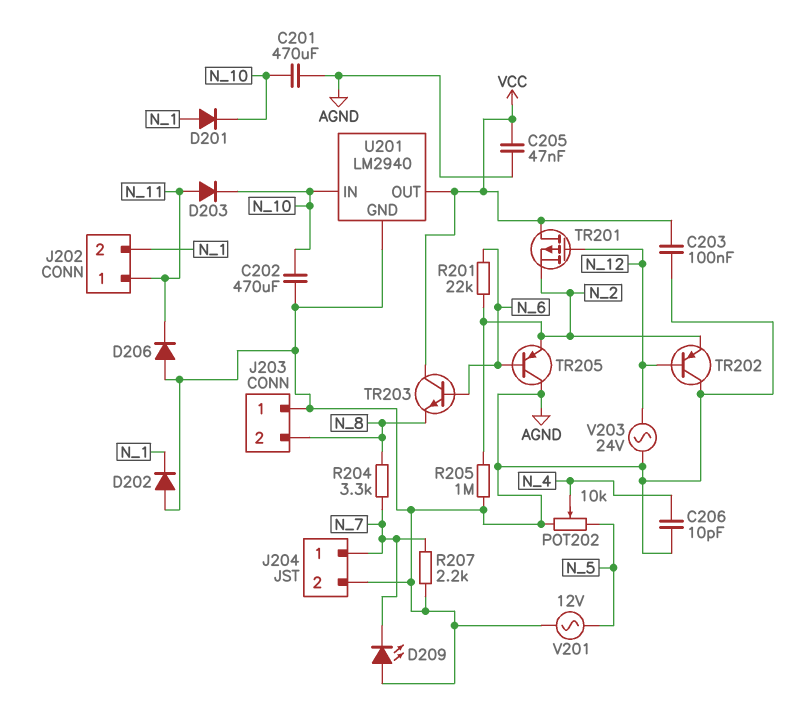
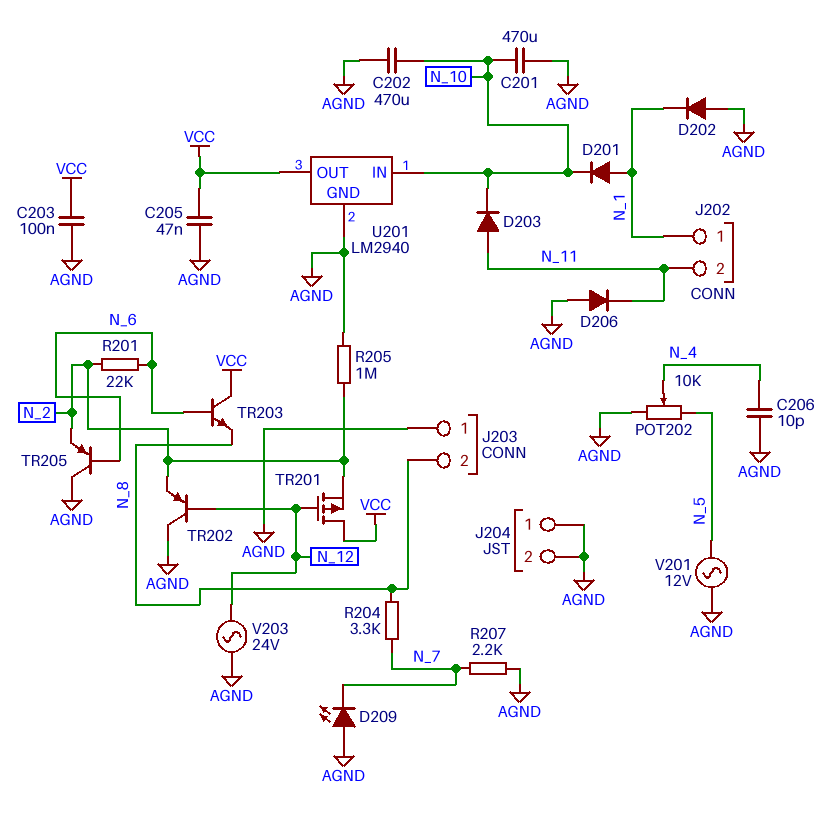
J202 pin 1: N_11 -> N_1
J202 pin 2: N_1 -> N_11
J204 pin 1: N_7 -> AGND

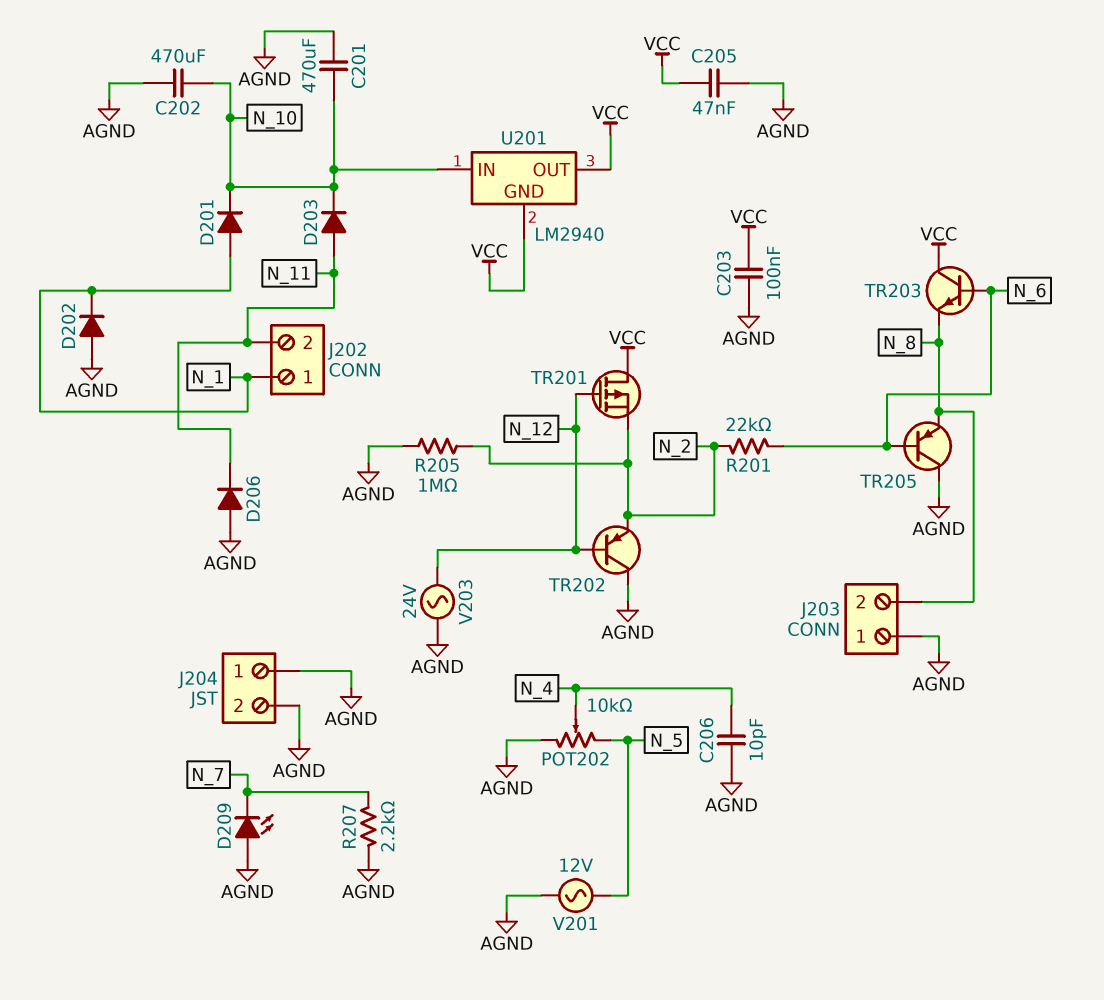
R204: 3.3k (N_7, N_8) -> none
TR205: PNP (B N_6, C AGND, E N_2) -> PNP (B N_6, C AGND, E N_8)
U201 pin GND: AGND -> VCC

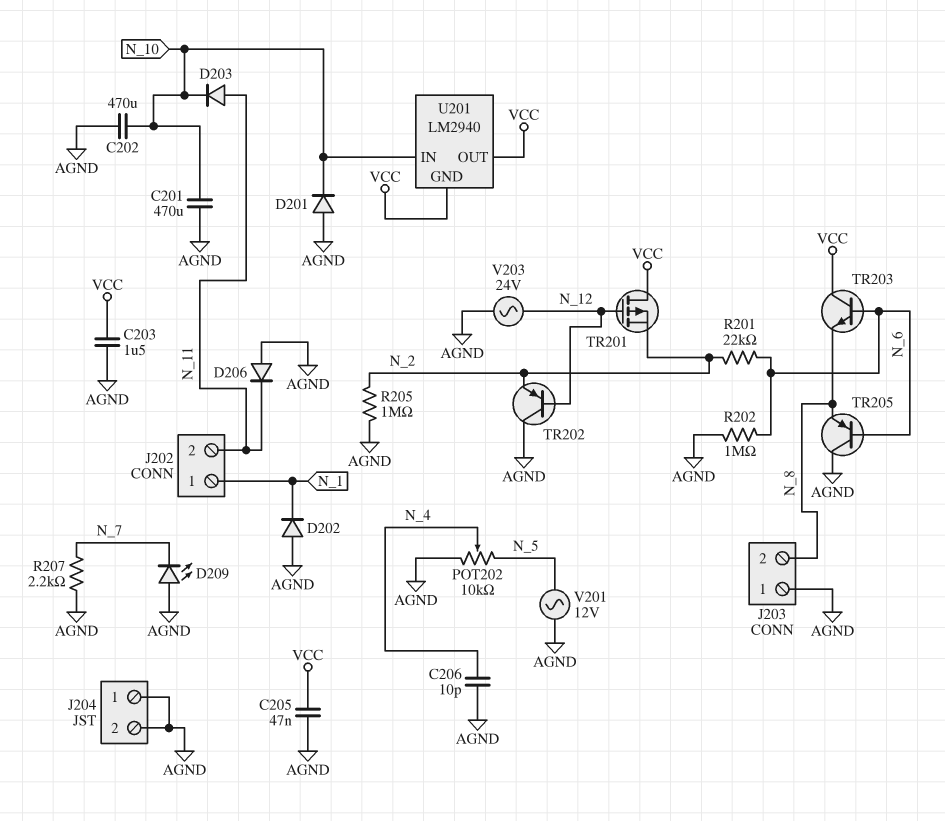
C203: 100nF (AGND, VCC) -> 1.5uF (AGND, VCC)
D201: diode (A N_1, K N_10) -> diode (A AGND, K N_10)
R202: none -> 1M (AGND, N_6)

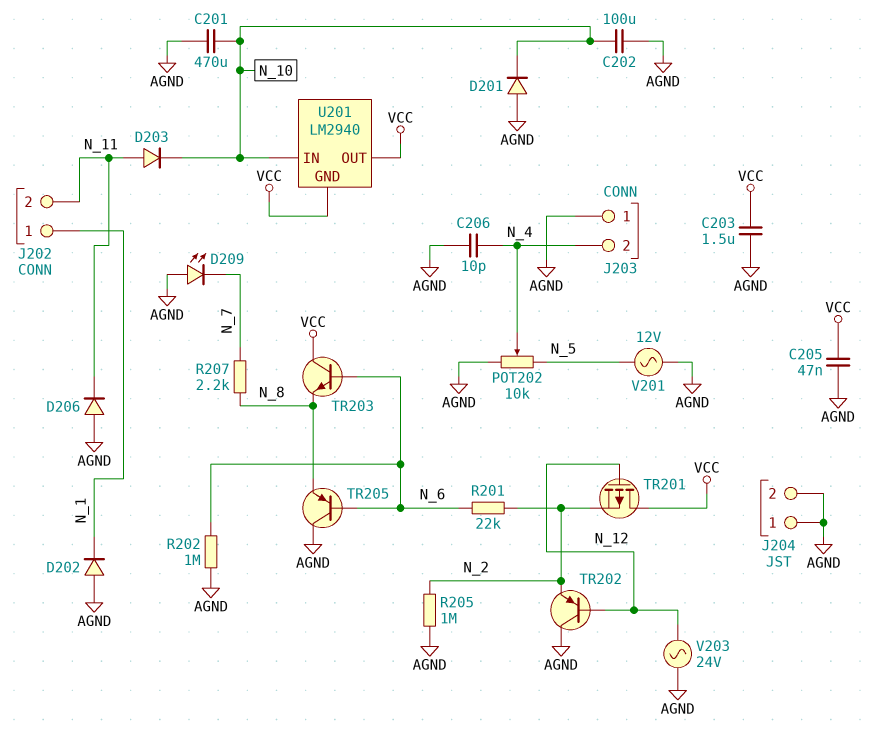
C202: 470uF (AGND, N_10) -> 100uF (AGND, N_10)
J203 pin 2: N_8 -> N_4
R207: 2.2k (AGND, N_7) -> 2.2k (N_7, N_8)

